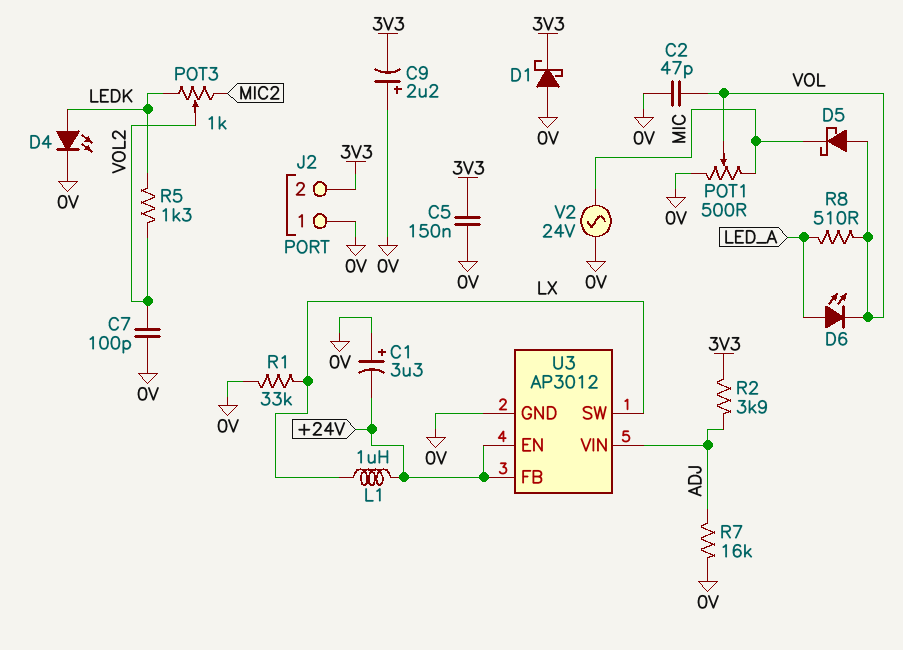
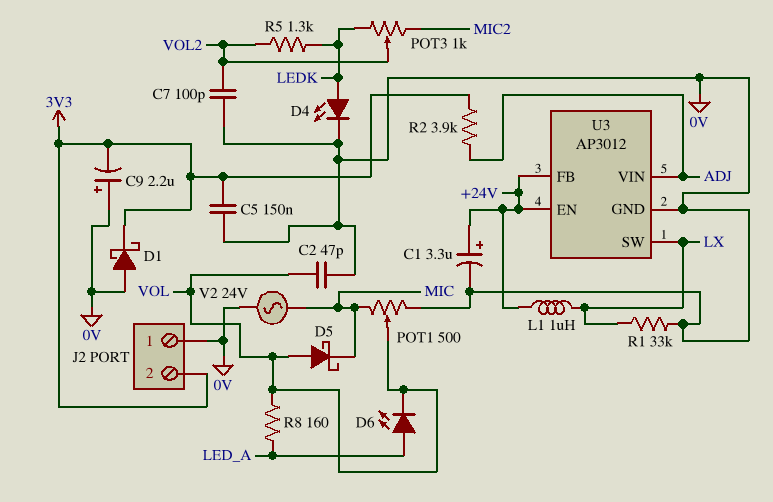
C1: 3.3uF (plus 0V, minus +24V) -> 3.3uF (plus +24V, minus 0V)
R7: 16k (0V, ADJ) -> none
R8: 510 (LED_A, VOL) -> 160 (LED_A, VOL)

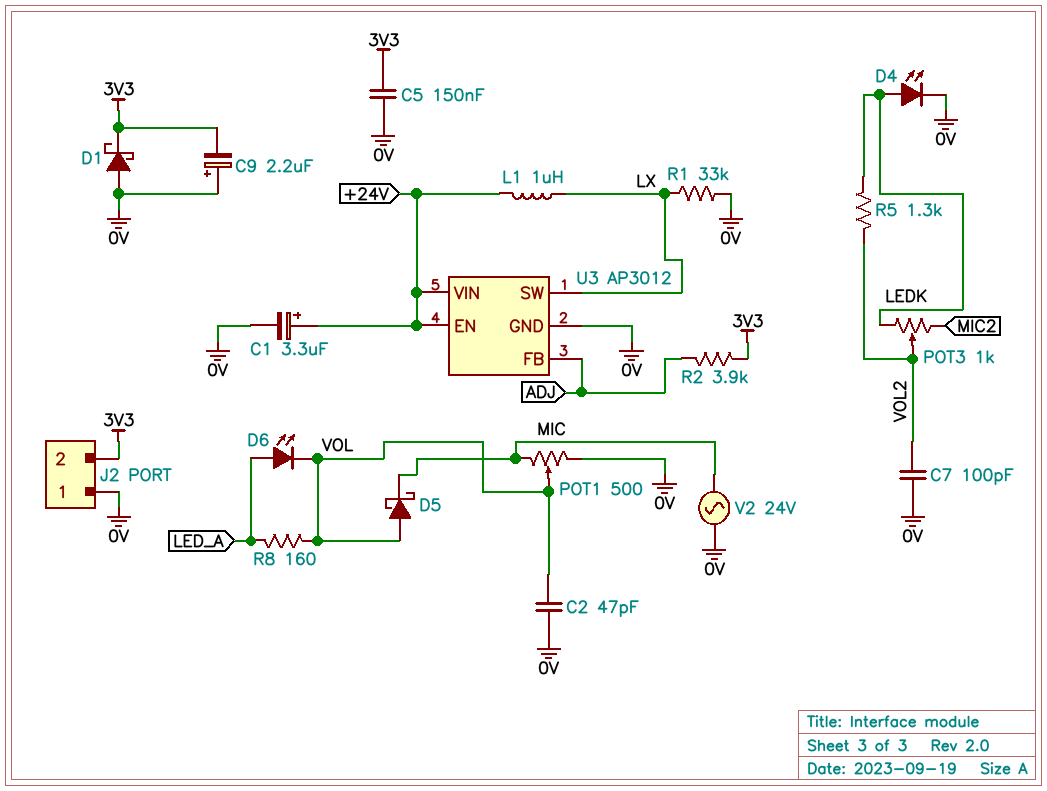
U3 pin FB: +24V -> ADJ
U3 pin VIN: ADJ -> +24V

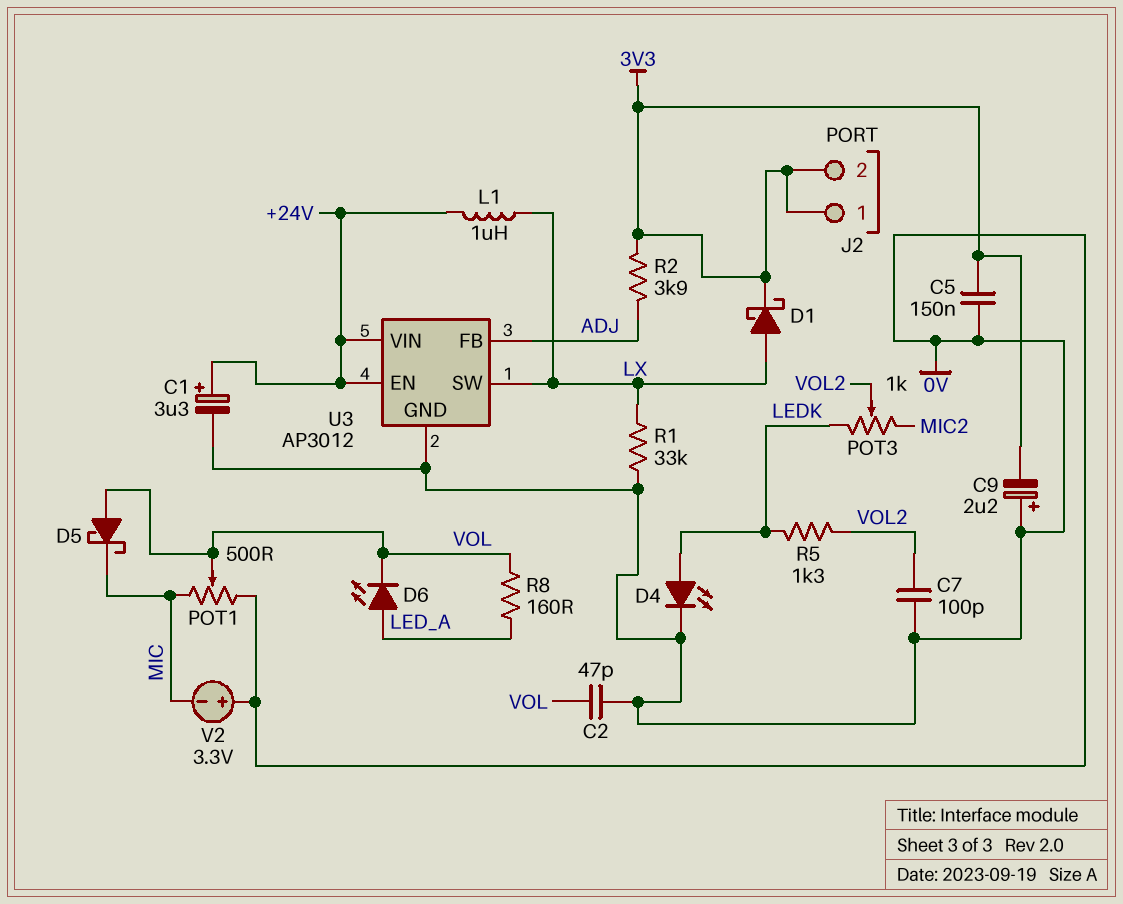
D1: schottky (A 0V, K 3V3) -> schottky (A LX, K 3V3)
J2 pin 1: 0V -> 3V3
V2: AC 24V (0V, MIC) -> 3.3V (plus 0V, minus MIC)

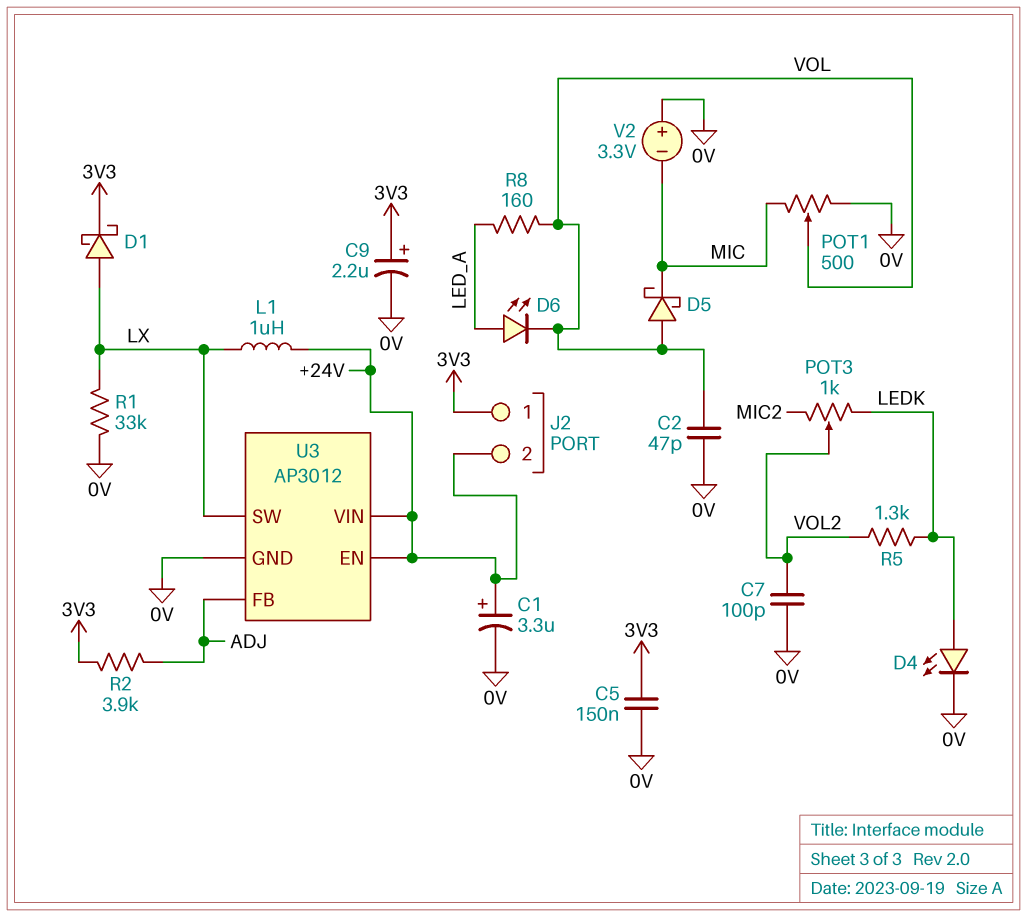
C9: 2.2uF (plus 0V, minus 3V3) -> 2.2uF (plus 3V3, minus 0V)
J2 pin 2: 3V3 -> +24V

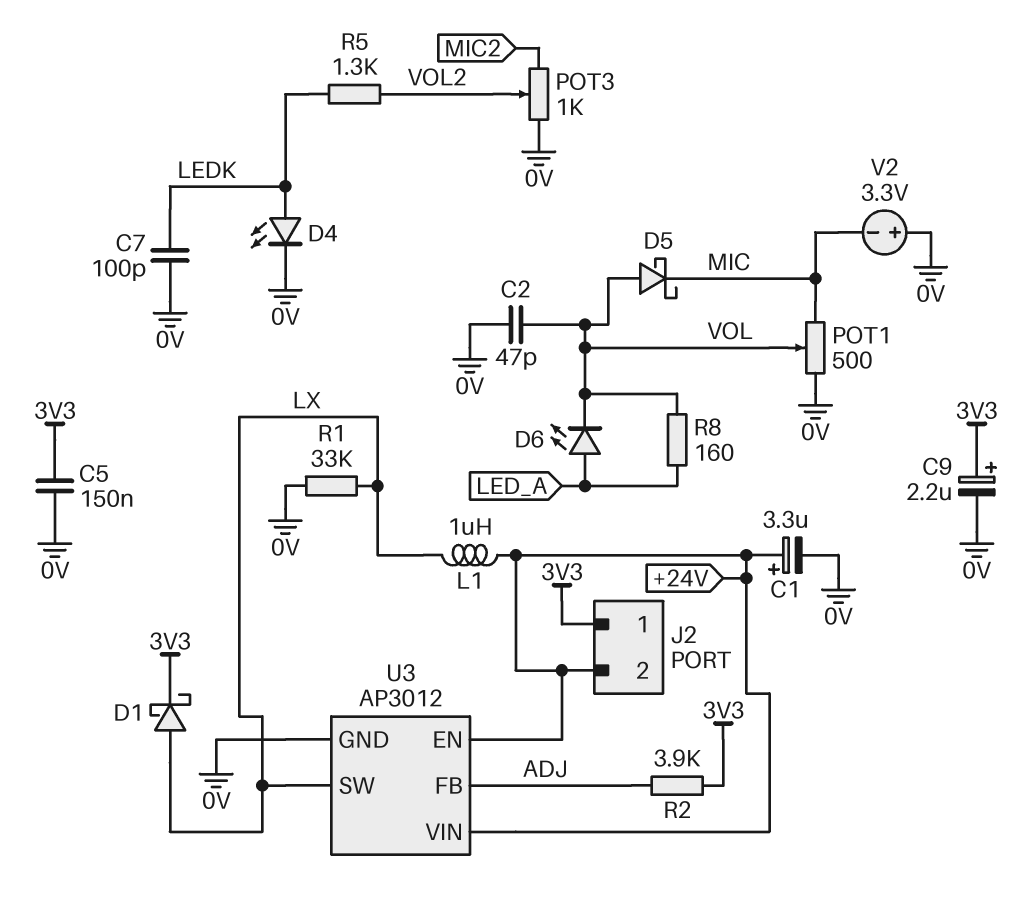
C7: 100pF (0V, VOL2) -> 100pF (0V, LEDK)
POT3: 1k (LEDK, MIC2, wiper VOL2) -> 1k (0V, MIC2, wiper VOL2)

